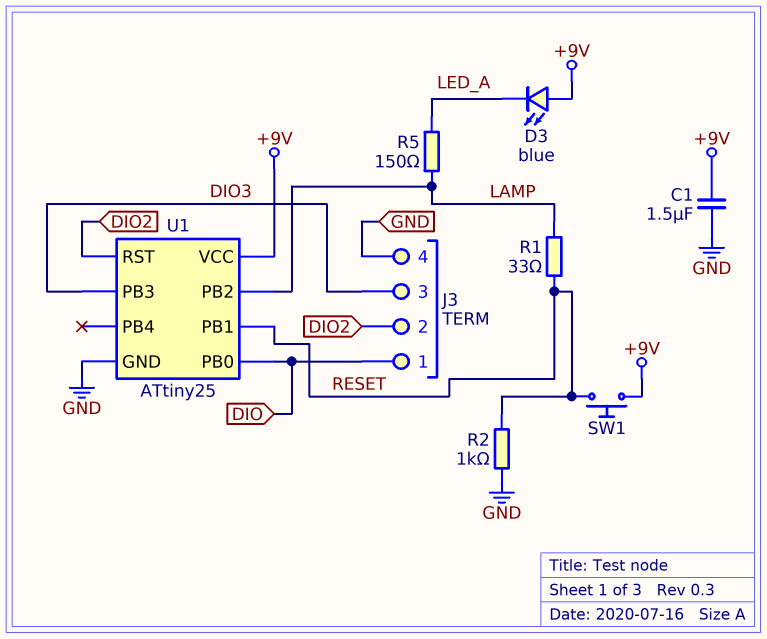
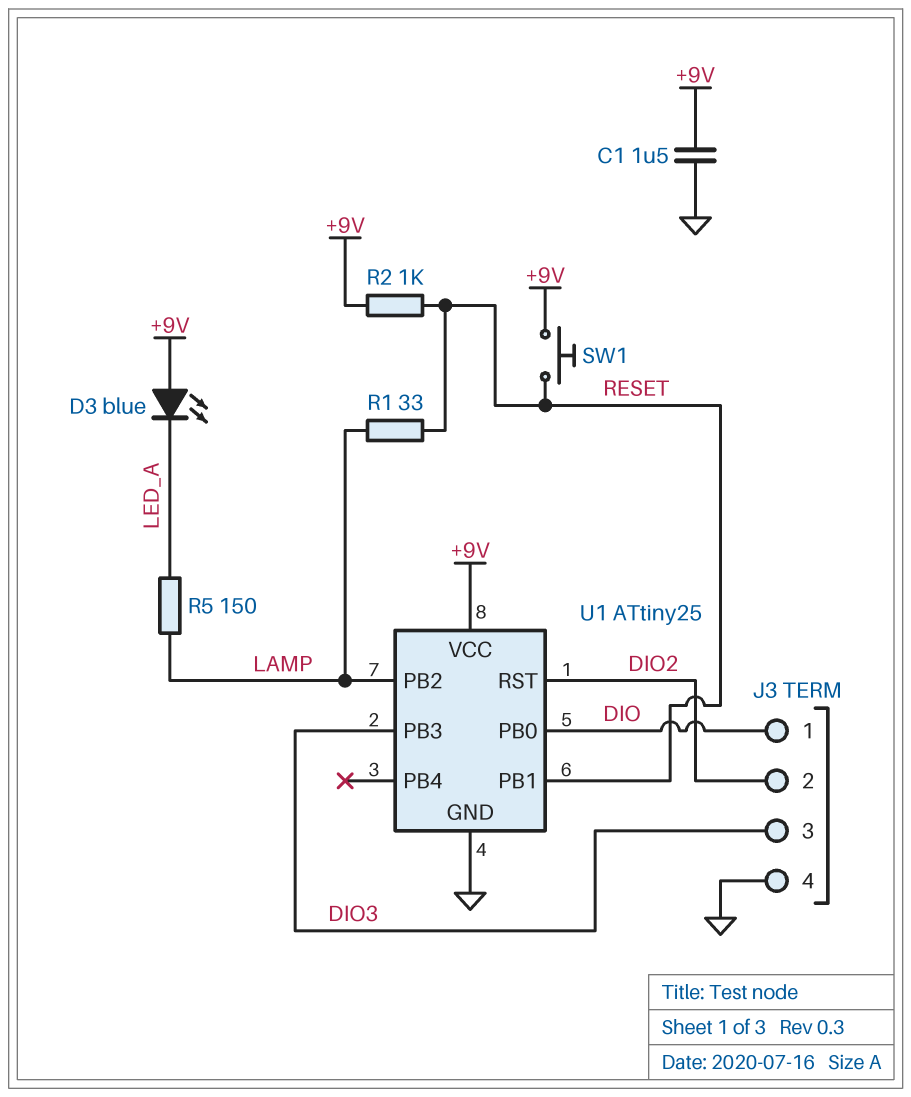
R2: 1k (GND, RESET) -> 1k (+9V, RESET)

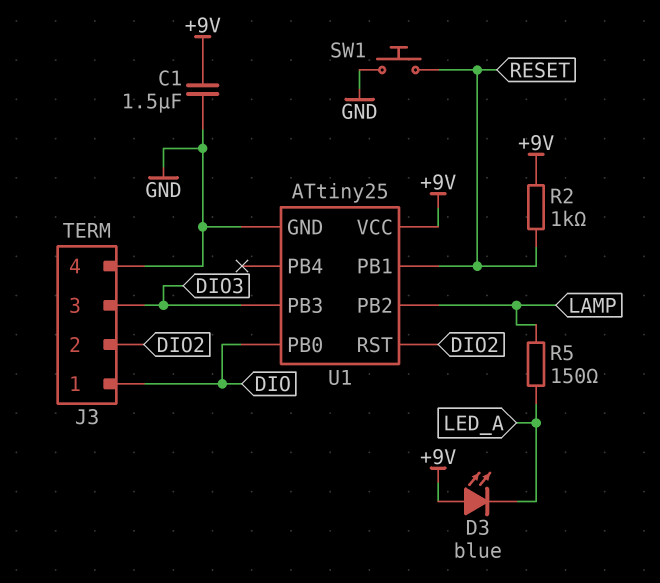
R1: 33 (LAMP, RESET) -> none
SW1: button (+9V, RESET) -> button (GND, RESET)

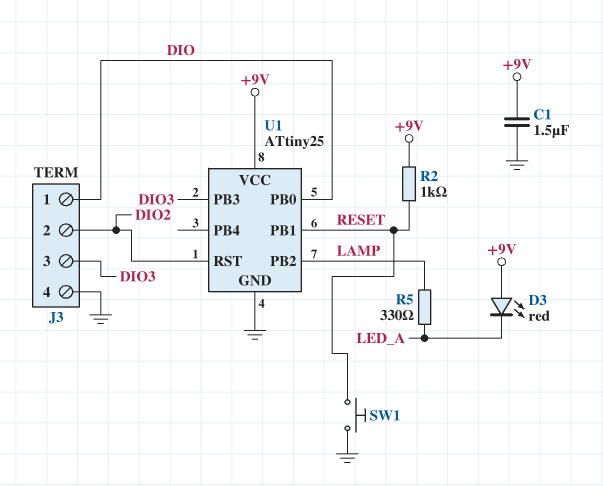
D3: LED blue (A +9V, K LED_A) -> LED red (A +9V, K LED_A)
R5: 150 (LAMP, LED_A) -> 330 (LAMP, LED_A)

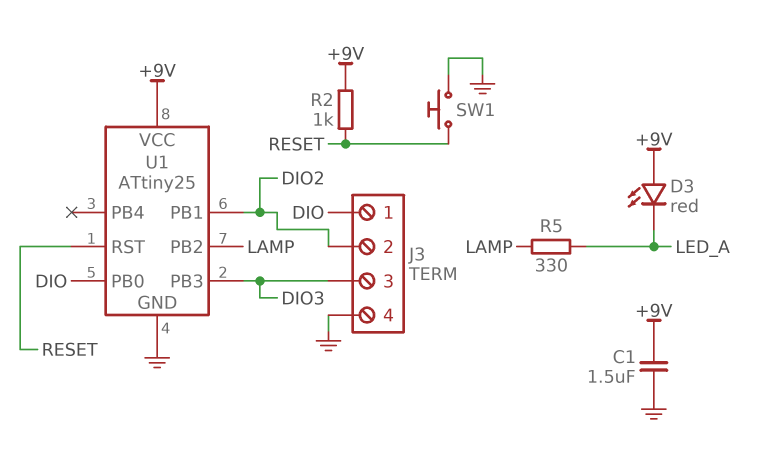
U1 pin PB1: RESET -> DIO2
U1 pin RST: DIO2 -> RESET

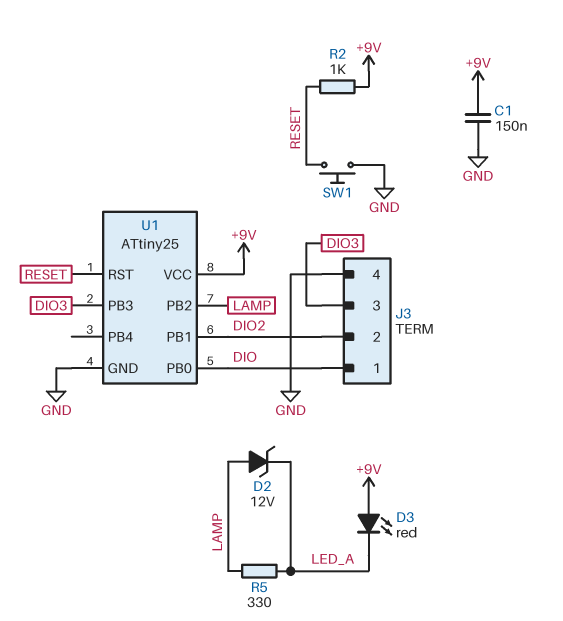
C1: 1.5uF (+9V, GND) -> 150nF (+9V, GND)
D2: none -> zener 12V (A LAMP, K LED_A)

